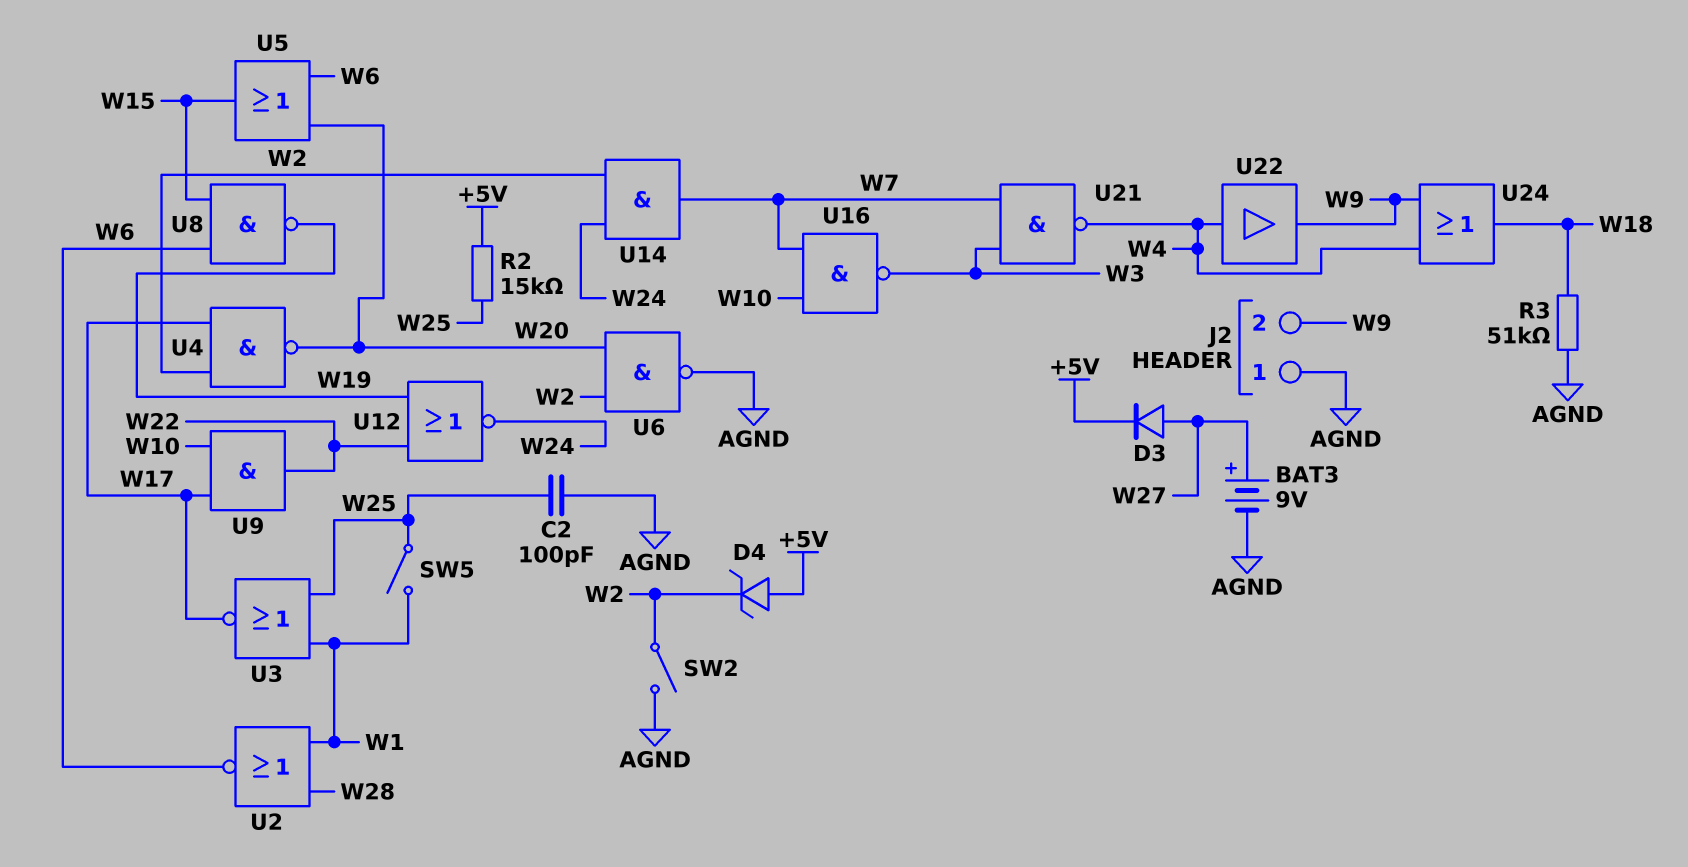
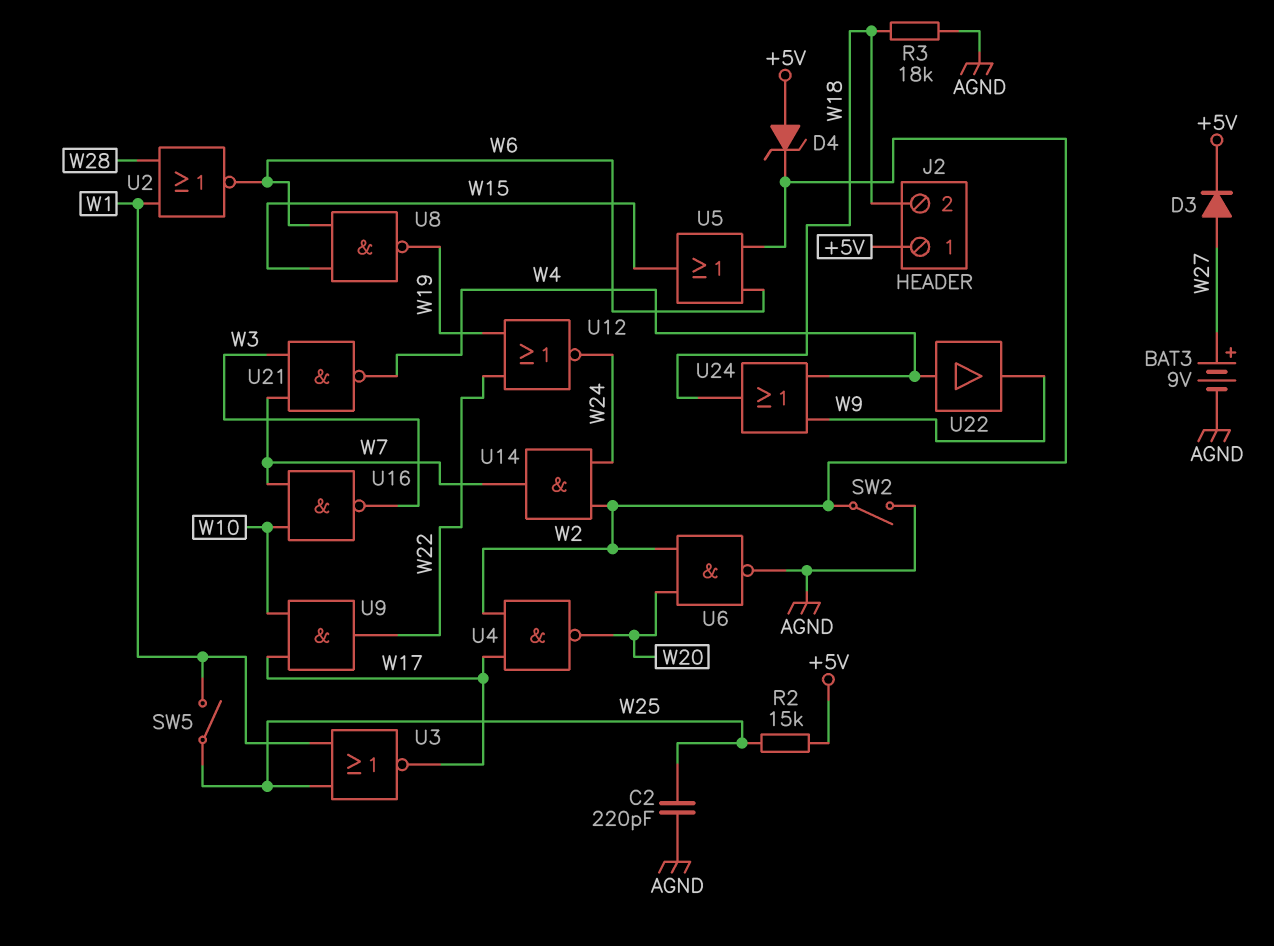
C2: 100pF (AGND, W25) -> 220pF (AGND, W25)
J2 pin 1: AGND -> +5V
J2 pin 2: W9 -> W18
R3: 51k (AGND, W18) -> 18k (AGND, W18)
U5: OR (in W6, in W20, out W15) -> OR (in W2, in W6, out W15)

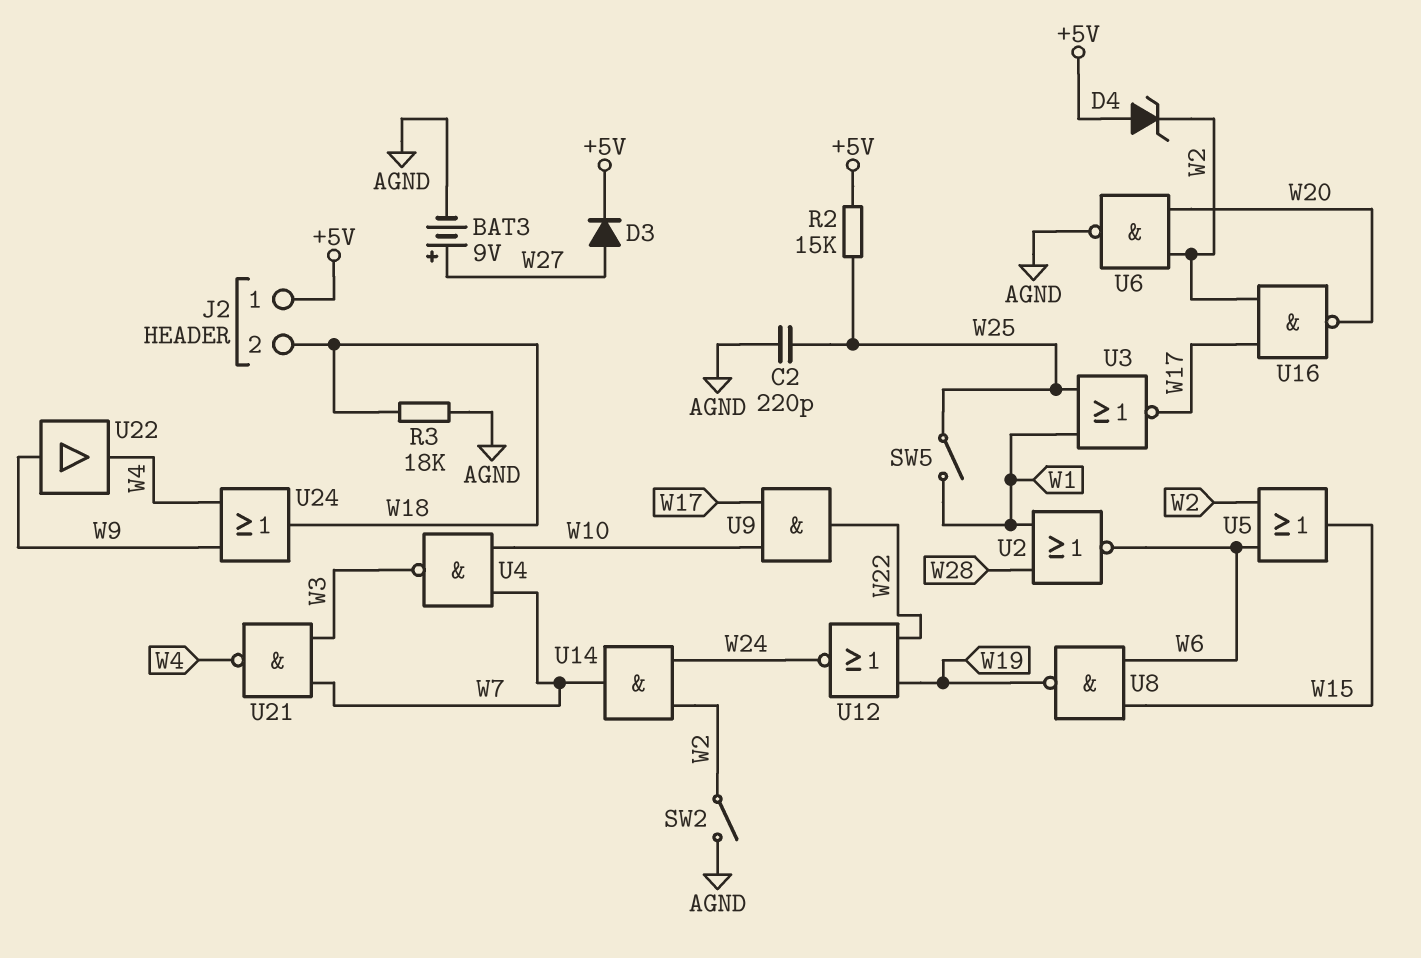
U4: NAND (in W2, in W17, out W20) -> NAND (in W7, in W10, out W3)
U16: NAND (in W7, in W10, out W3) -> NAND (in W2, in W17, out W20)
U22: buffer (in W4, out W9) -> buffer (in W9, out W4)

